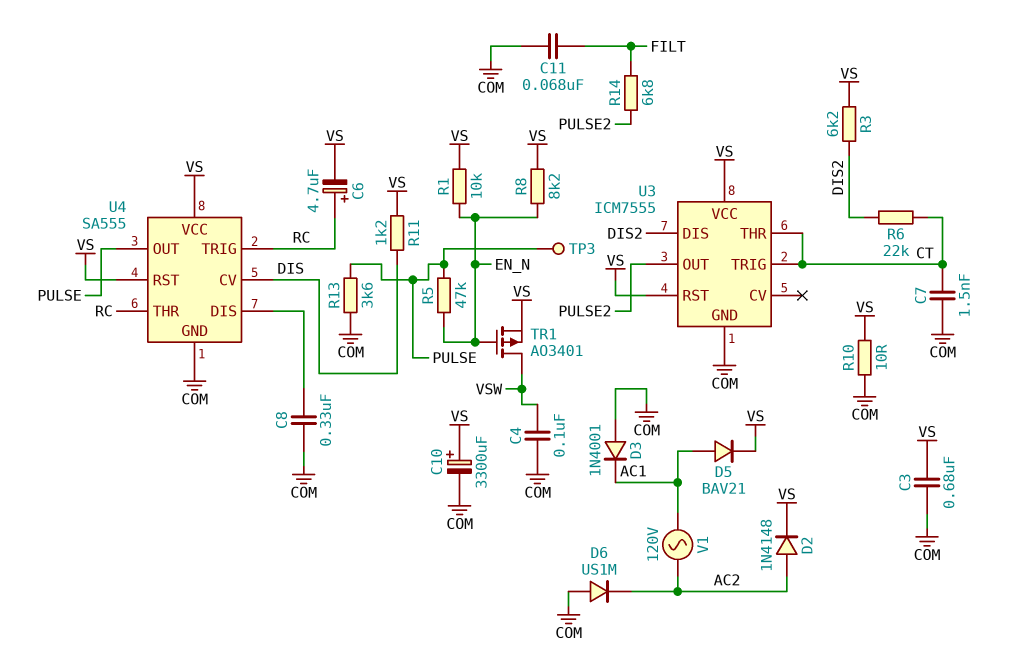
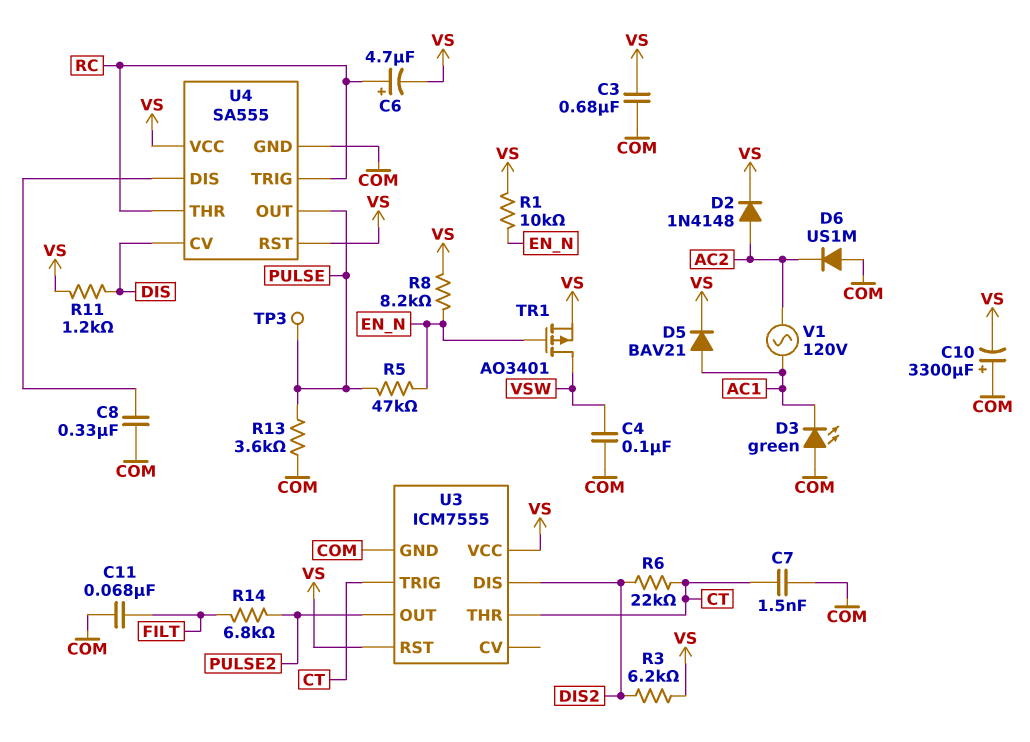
C10: 3300uF (plus VS, minus COM) -> 3300uF (plus COM, minus VS)
D3: diode 1N4001 (A COM, K AC1) -> LED green (A COM, K AC1)
R10: 10 (COM, VS) -> none

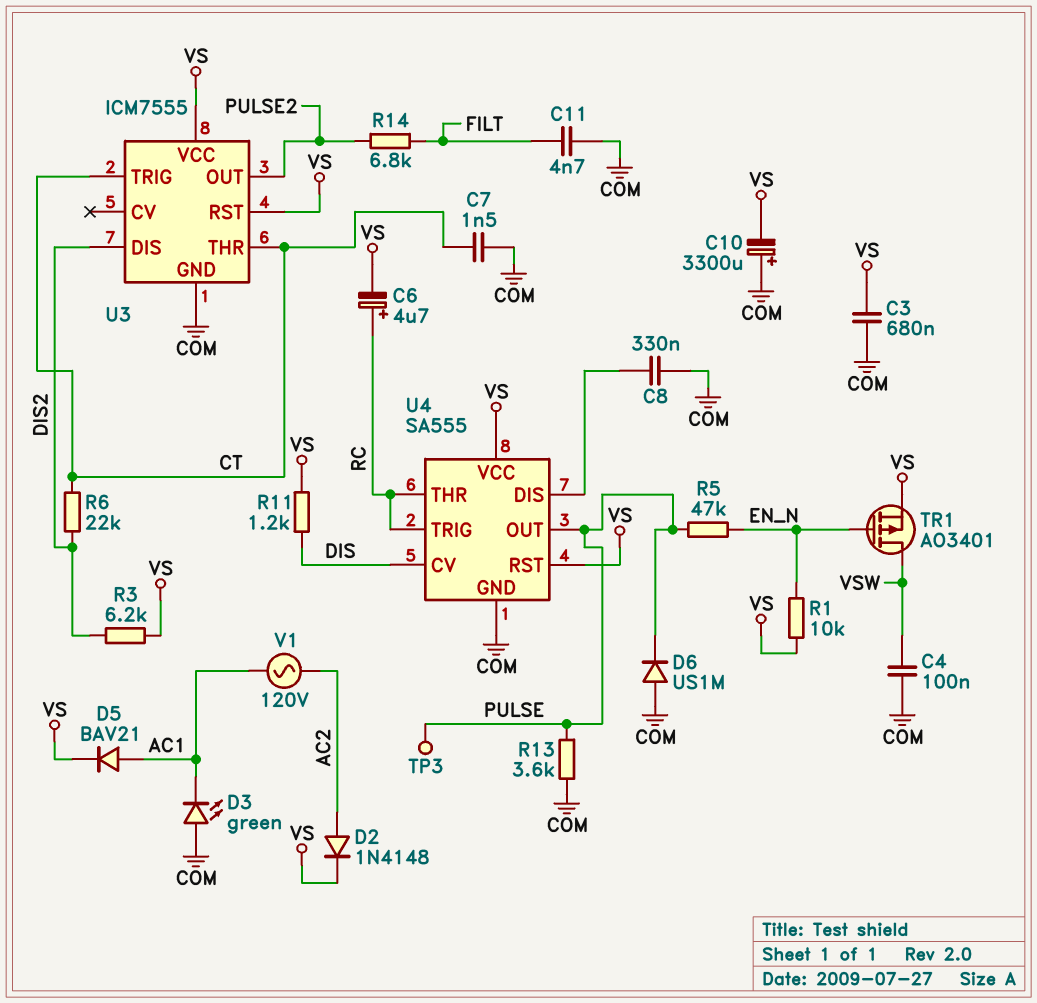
C11: 68nF (COM, FILT) -> 4.7nF (COM, FILT)
D6: diode US1M (A COM, K AC2) -> diode US1M (A COM, K PULSE)
R8: 8.2k (EN_N, VS) -> none

